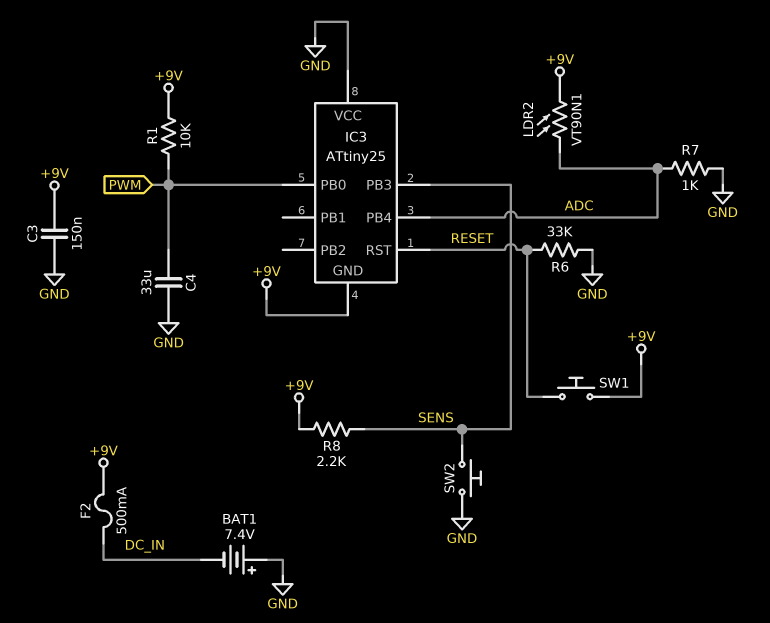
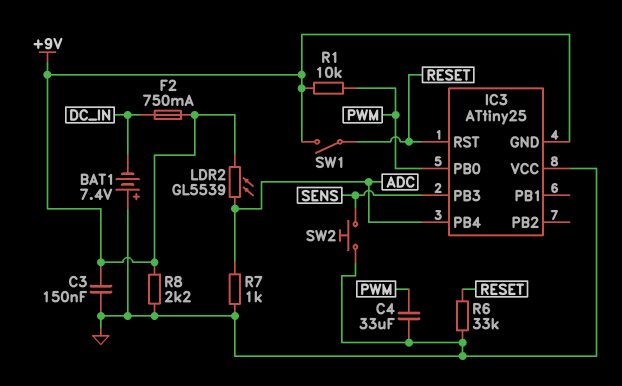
F2: 500mA (+9V, DC_IN) -> 750mA (+9V, DC_IN)
LDR2: VT90N1 (+9V, ADC) -> GL5539 (+9V, ADC)
R8: 2.2k (+9V, SENS) -> 2.2k (+9V, GND)
SW1: button (+9V, RESET) -> switch (+9V, RESET)

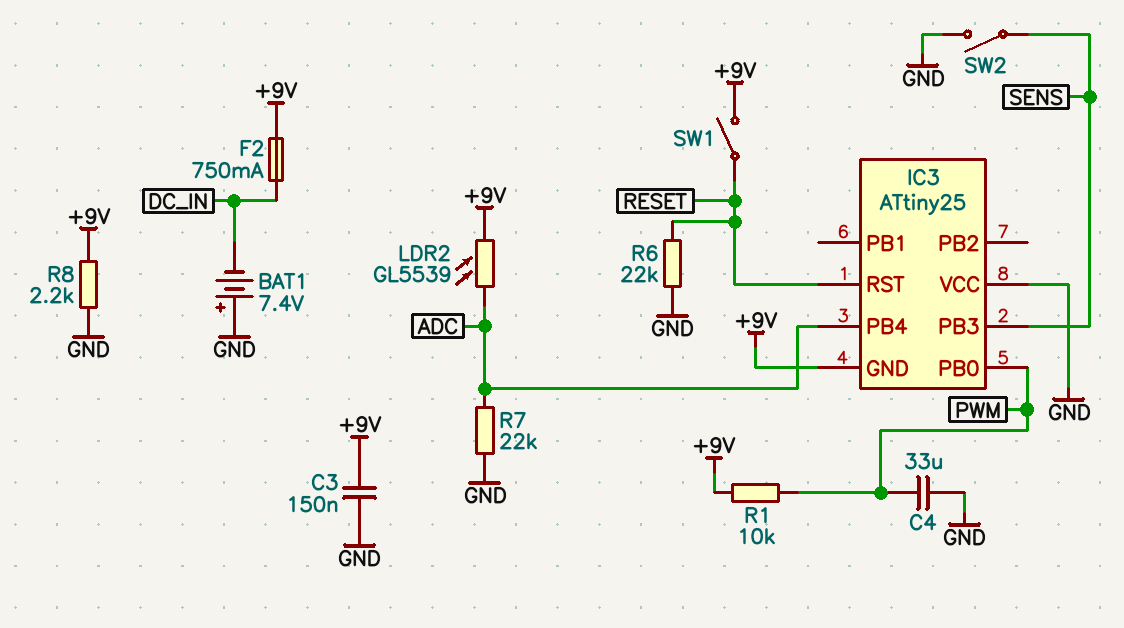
R6: 33k (GND, RESET) -> 22k (GND, RESET)
R7: 1k (ADC, GND) -> 22k (ADC, GND)
SW2: button (GND, SENS) -> switch (GND, SENS)

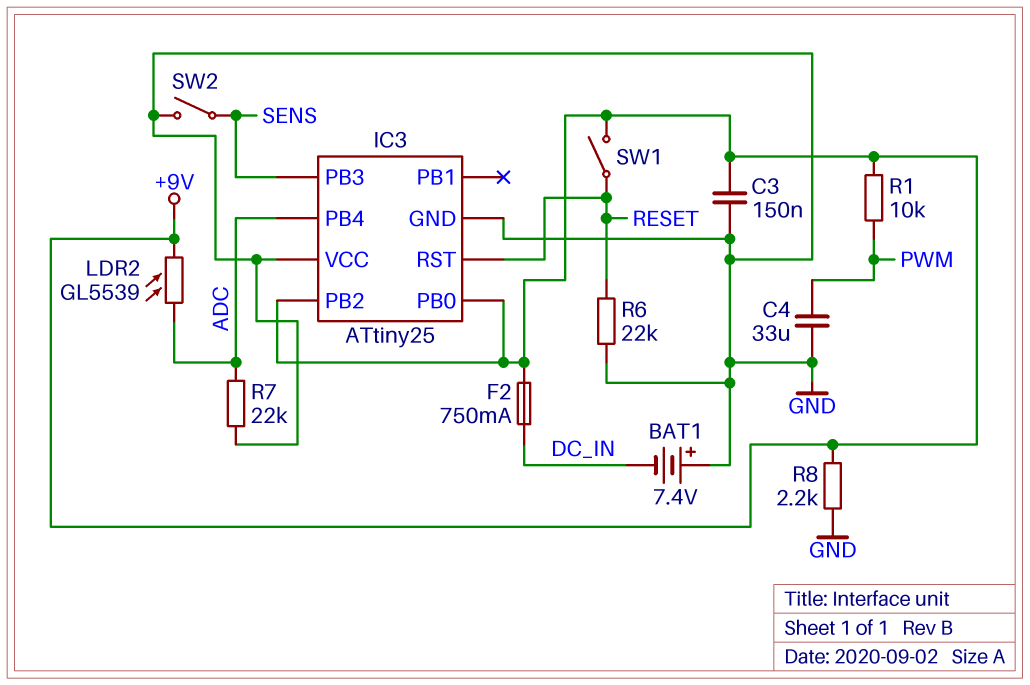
IC3 pin GND: +9V -> GND
IC3 pin PB0: PWM -> +9V
IC3 pin PB2: none -> +9V

